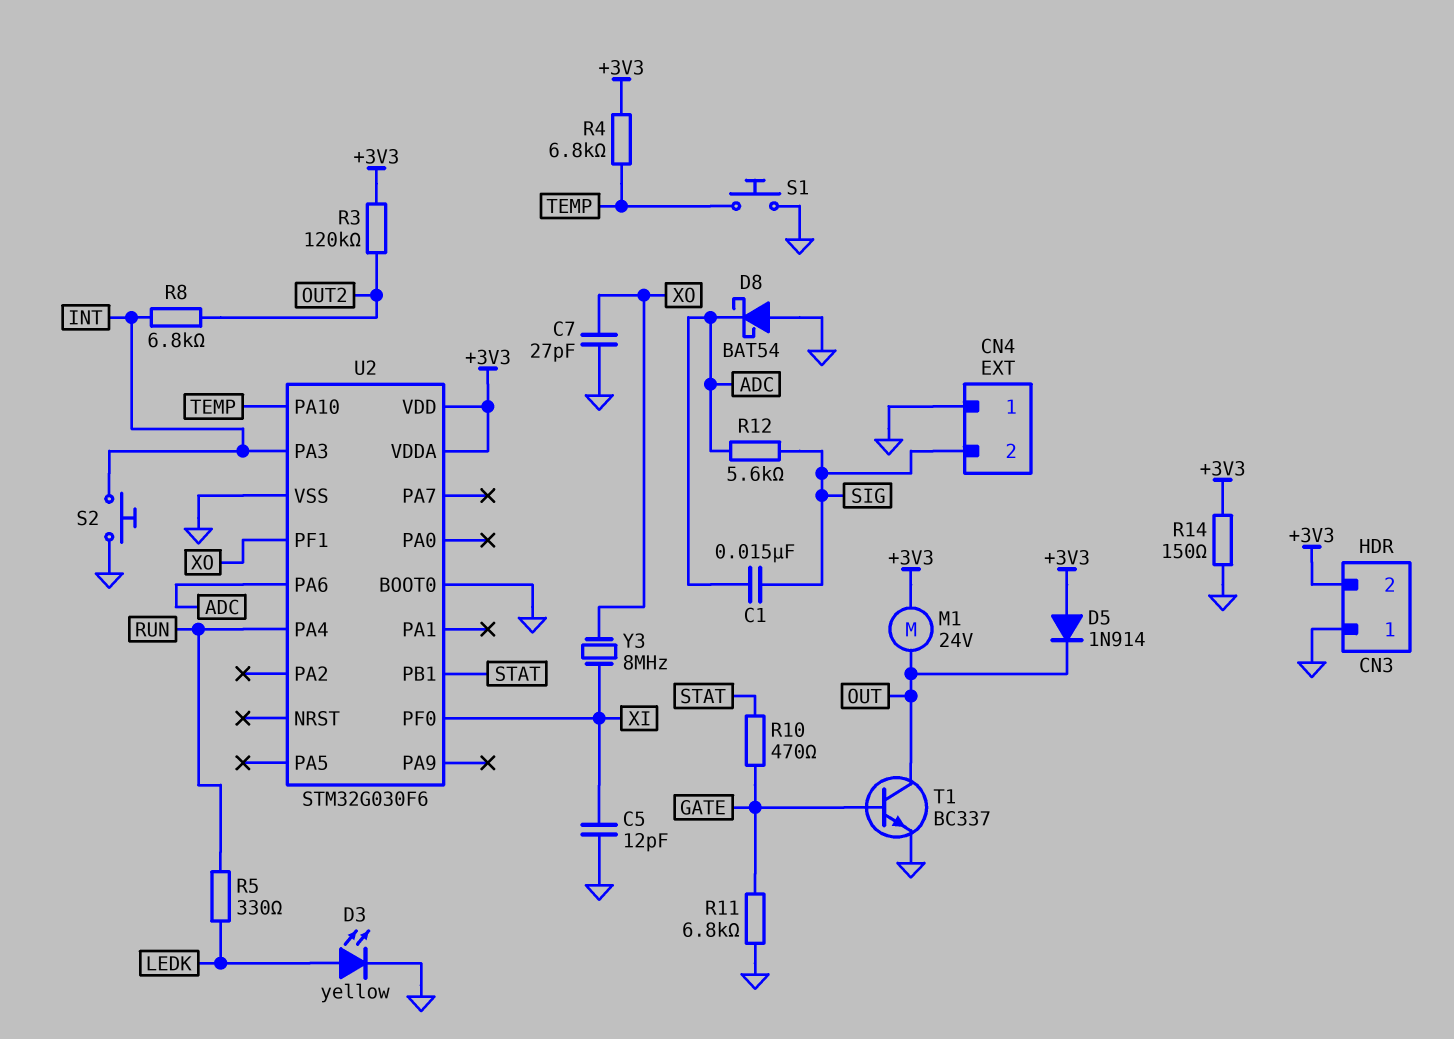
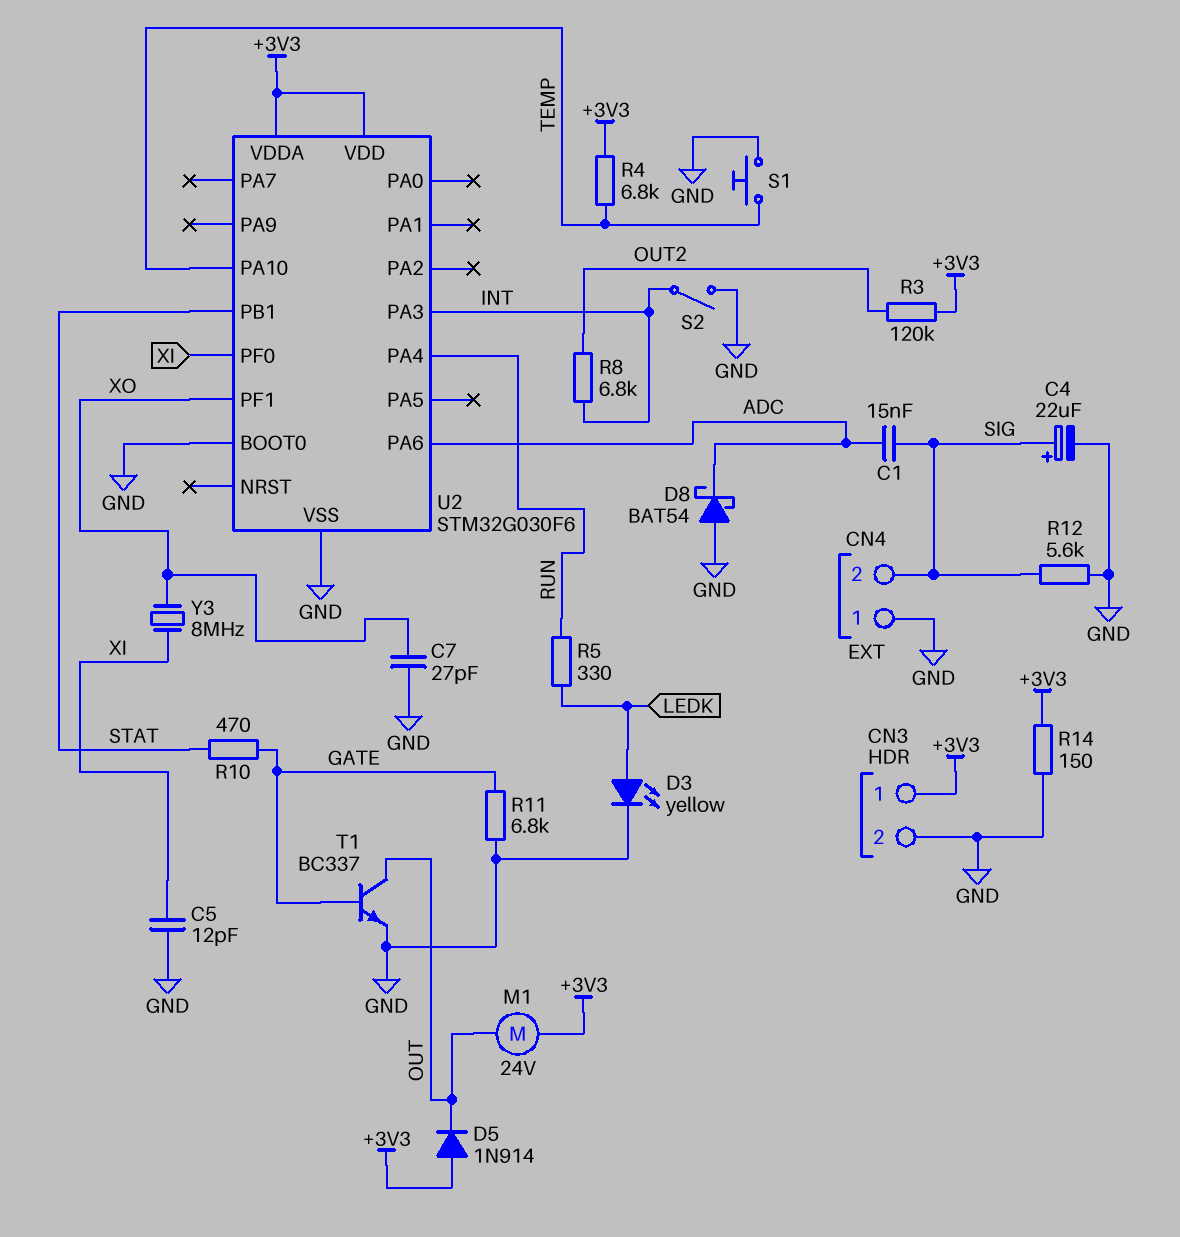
C4: none -> 22uF (plus SIG, minus GND)
CN3 pin 1: GND -> +3V3
CN3 pin 2: +3V3 -> GND
R12: 5.6k (ADC, SIG) -> 5.6k (GND, SIG)
S2: button (GND, INT) -> switch (GND, INT)

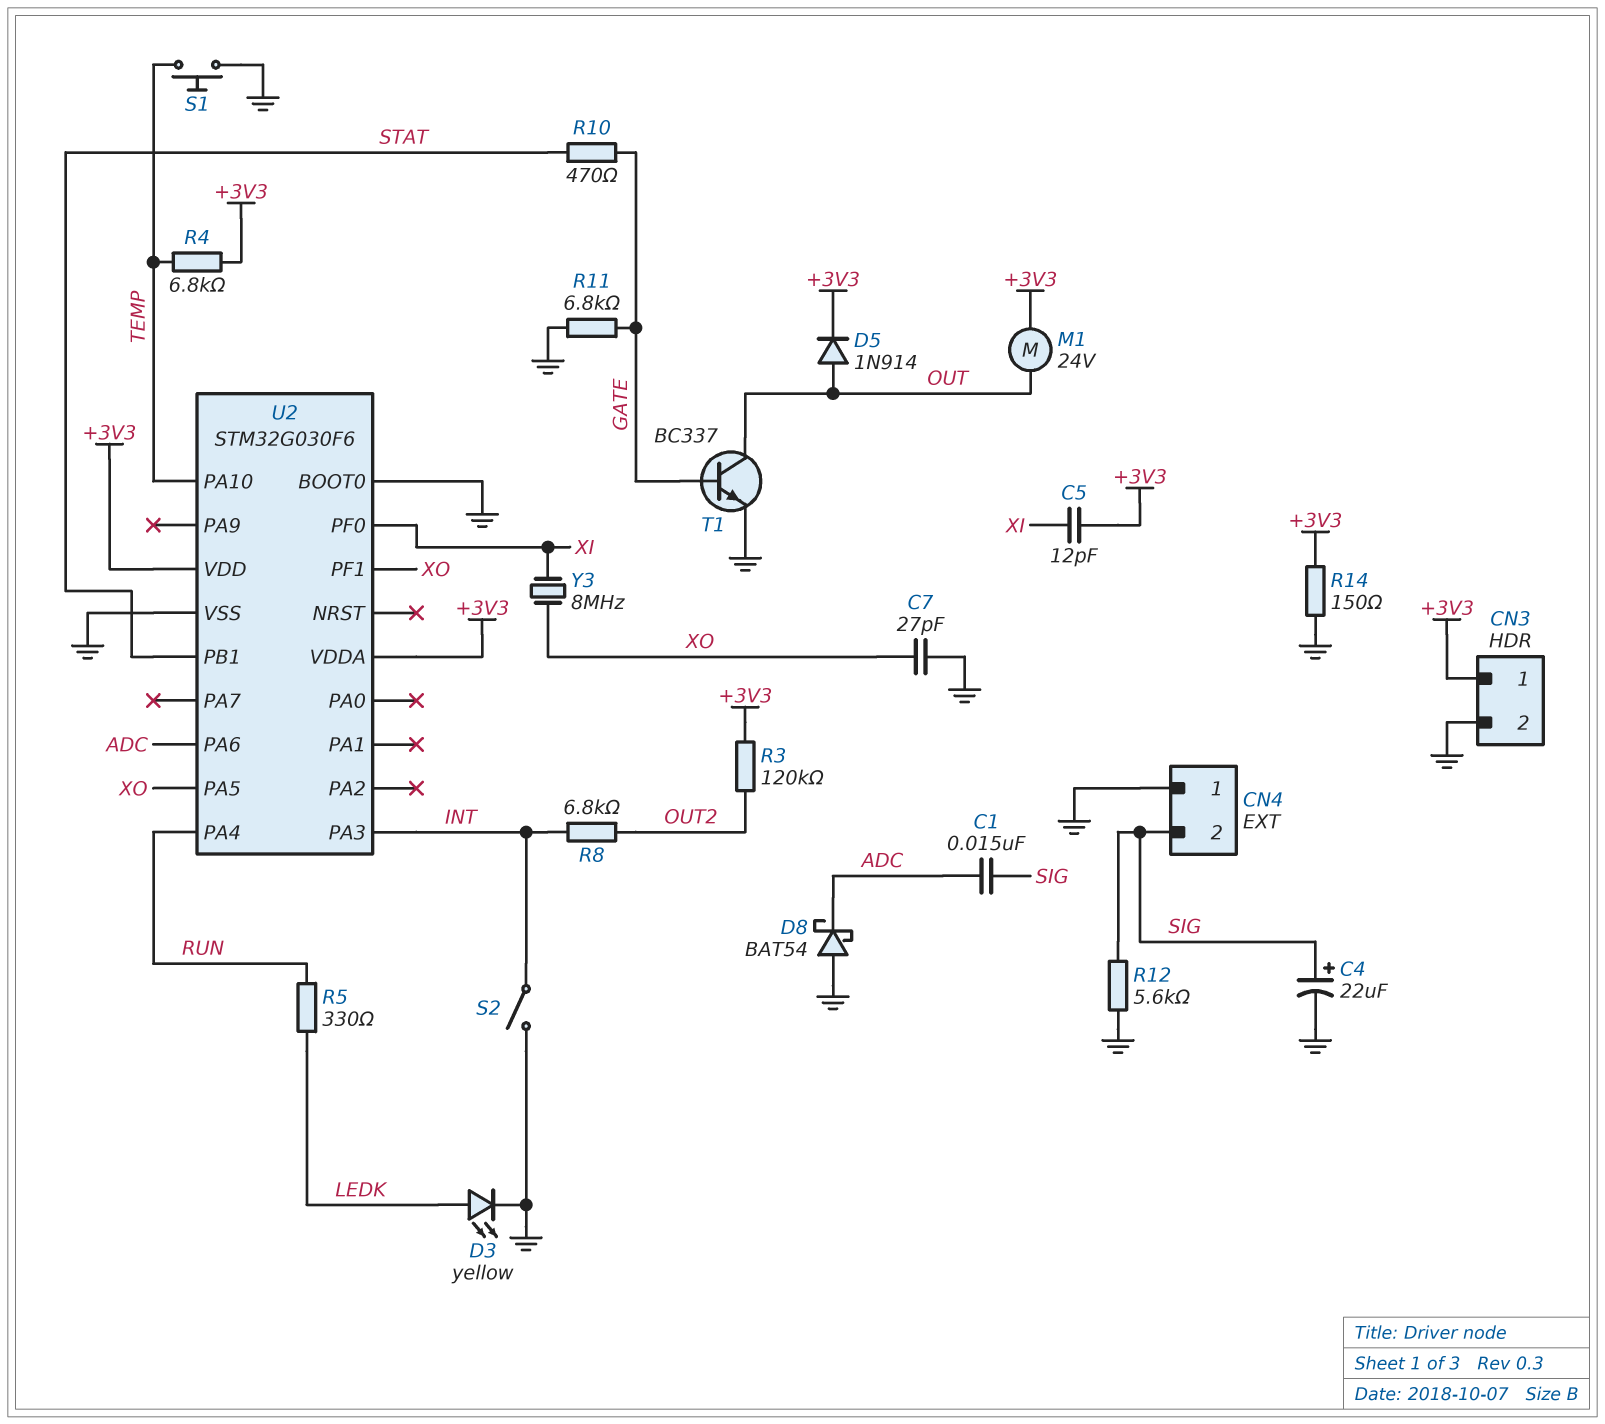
C5: 12pF (GND, XI) -> 12pF (+3V3, XI)
D5: diode 1N914 (A +3V3, K OUT) -> diode 1N914 (A OUT, K +3V3)
U2 pin PA5: none -> XO

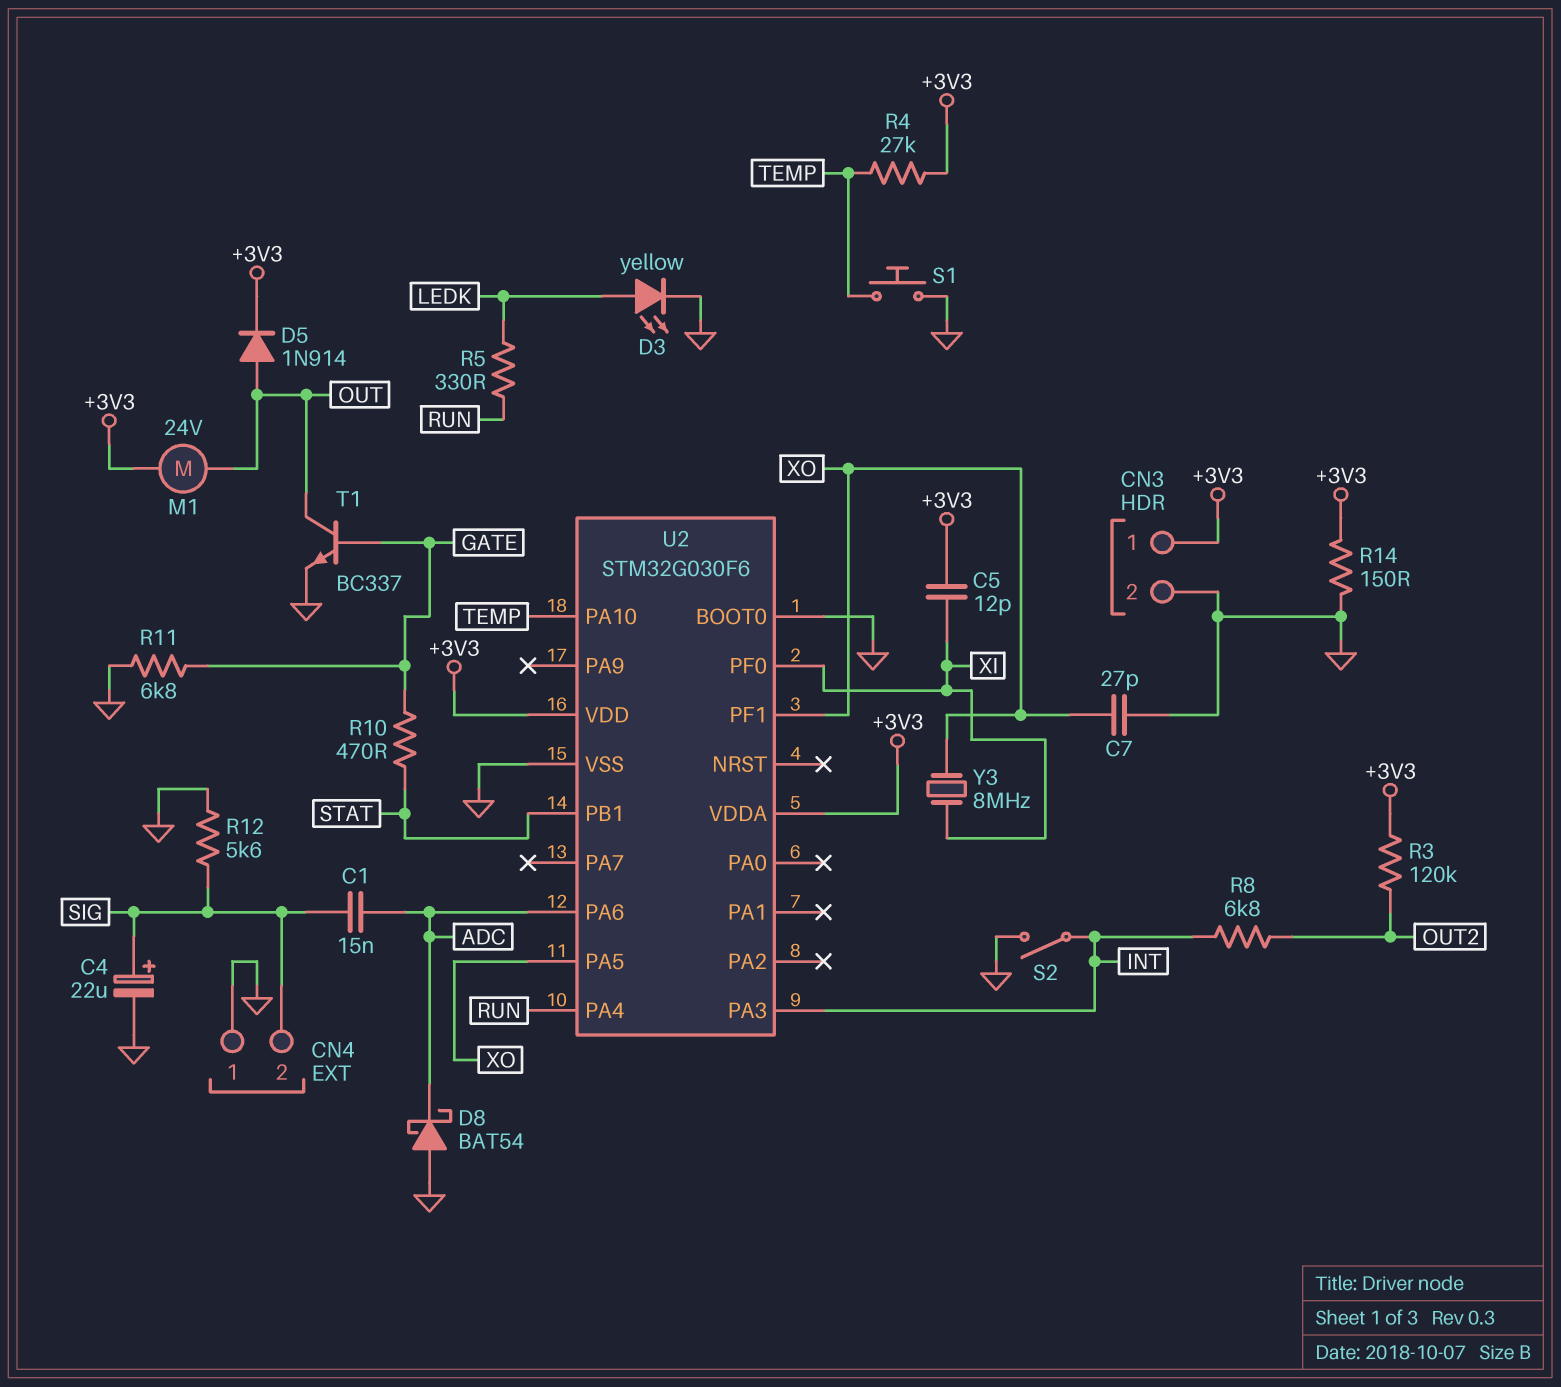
R4: 6.8k (+3V3, TEMP) -> 27k (+3V3, TEMP)

